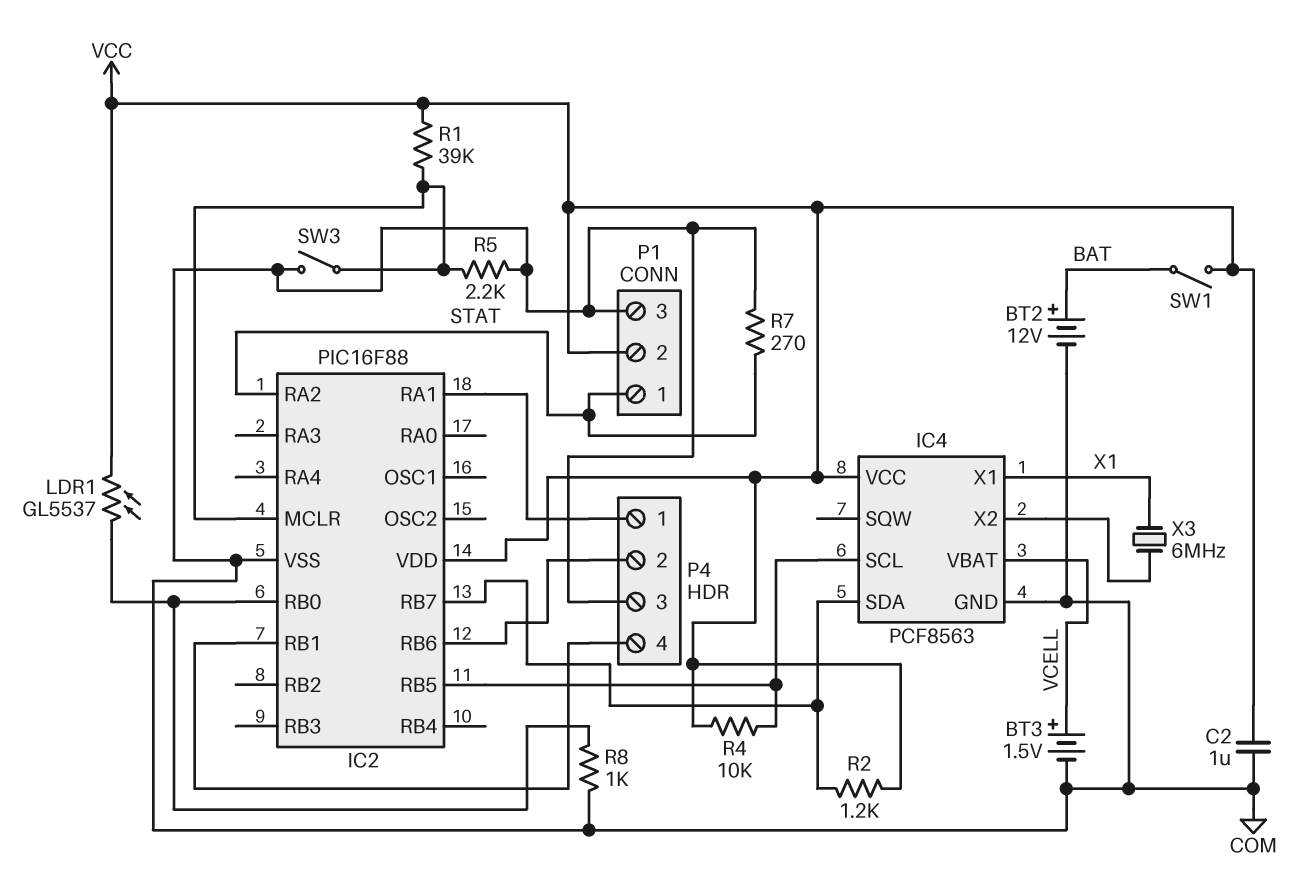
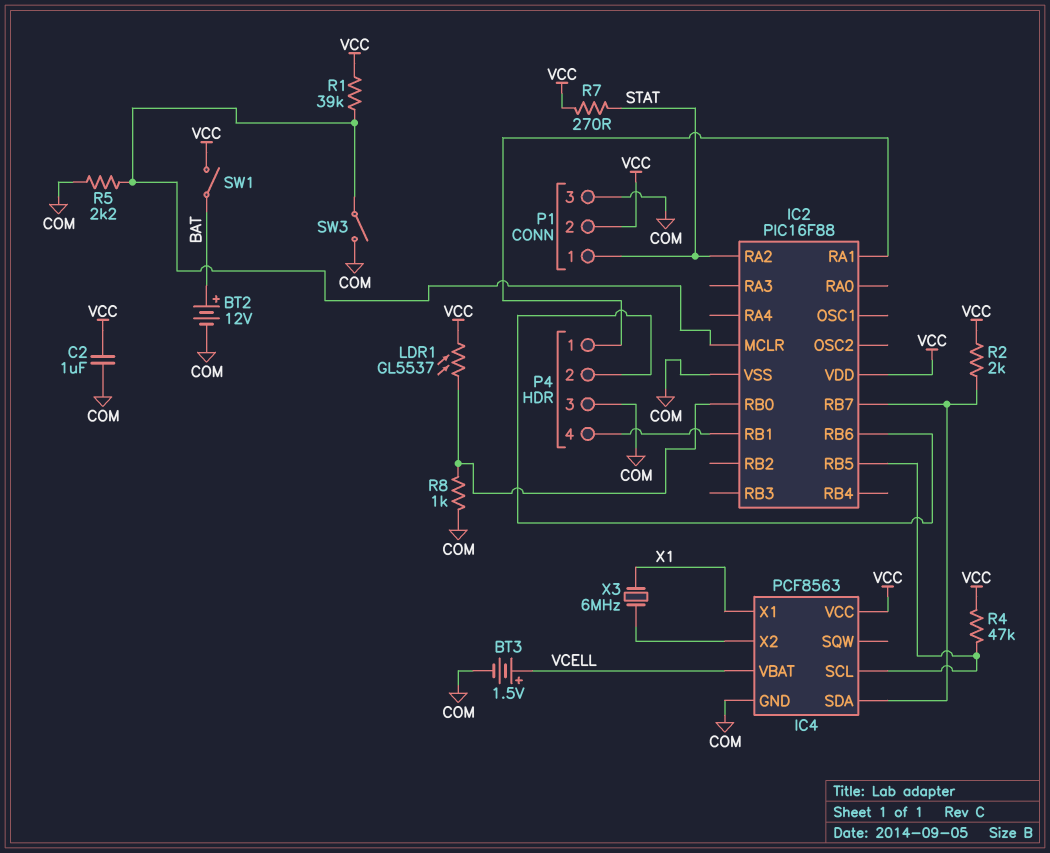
R2: 1.2k (IC2/RB7, VCC) -> 2k (IC2/RB7, VCC)
R4: 10k (IC2/RB5, VCC) -> 47k (IC2/RB5, VCC)
R7: 270 (COM, STAT) -> 270 (STAT, VCC)

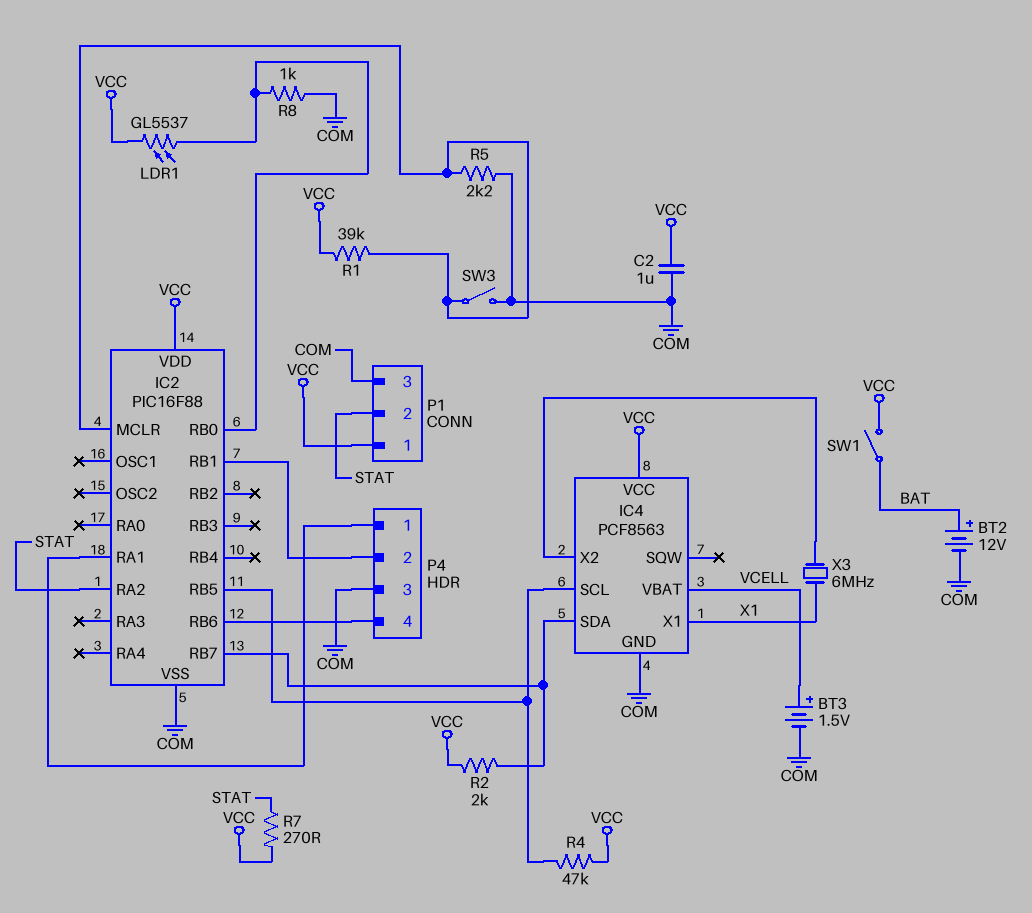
P1 pin 1: STAT -> VCC
P1 pin 2: VCC -> STAT
P4 pin 2: IC2/RB6 -> IC2/RB1
P4 pin 4: IC2/RB1 -> IC2/RB6

